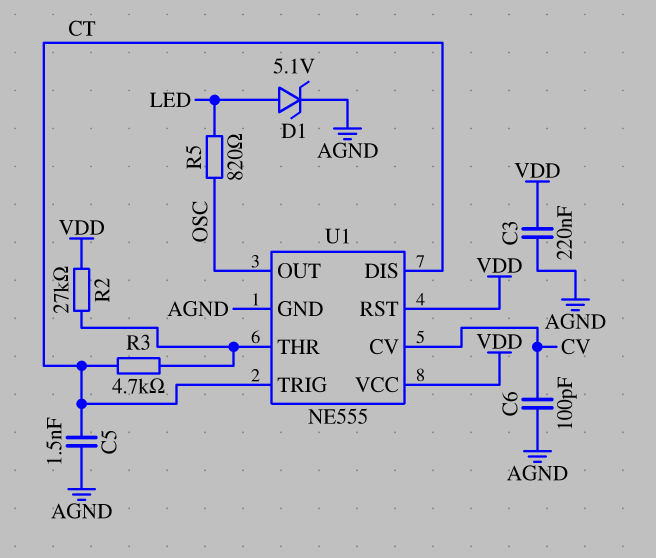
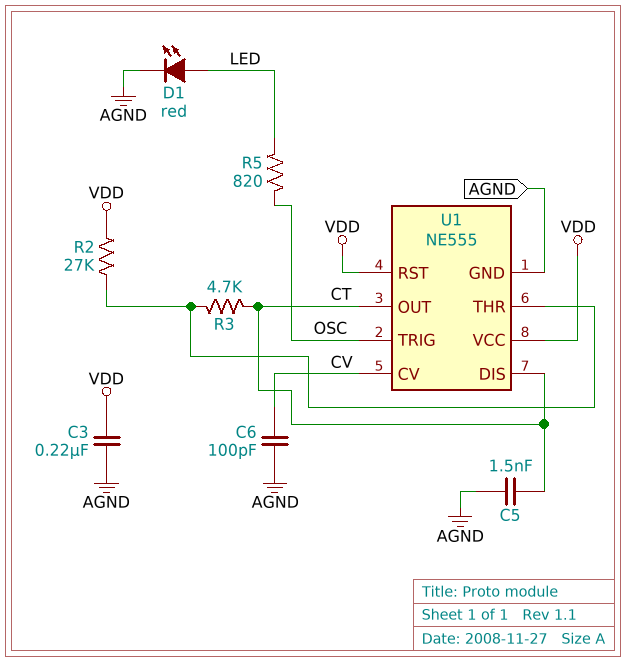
D1: zener 5.1V (A LED, K AGND) -> LED red (A LED, K AGND)
U1 pin OUT: OSC -> CT
U1 pin TRIG: CT -> OSC

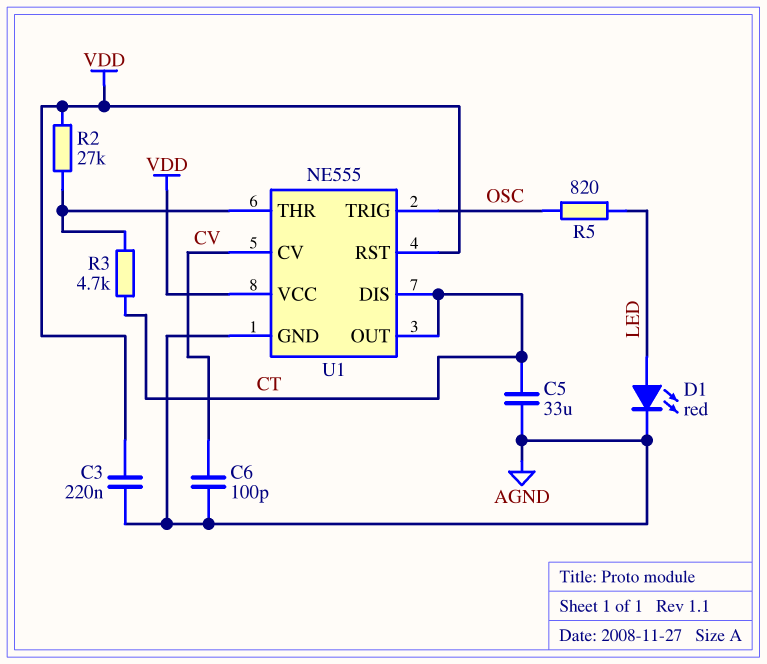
C5: 1.5nF (AGND, CT) -> 33uF (AGND, CT)

